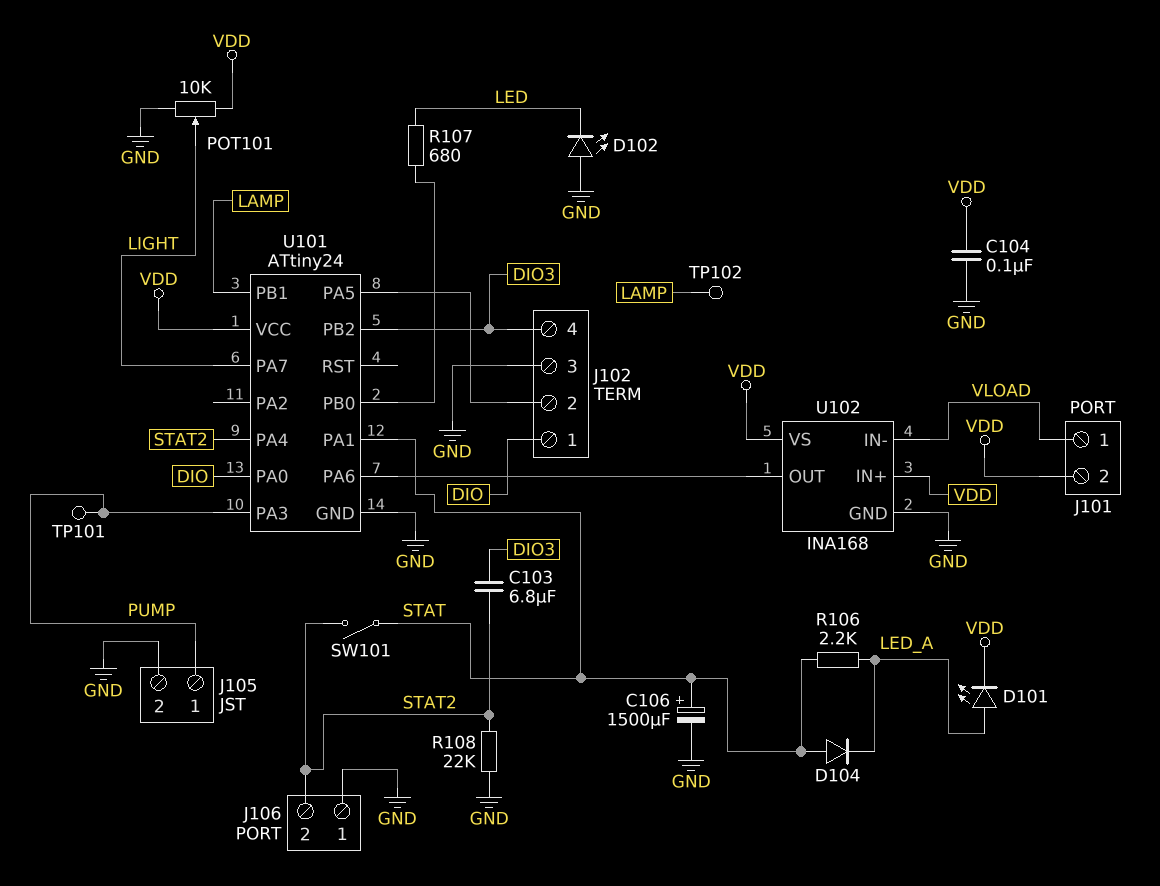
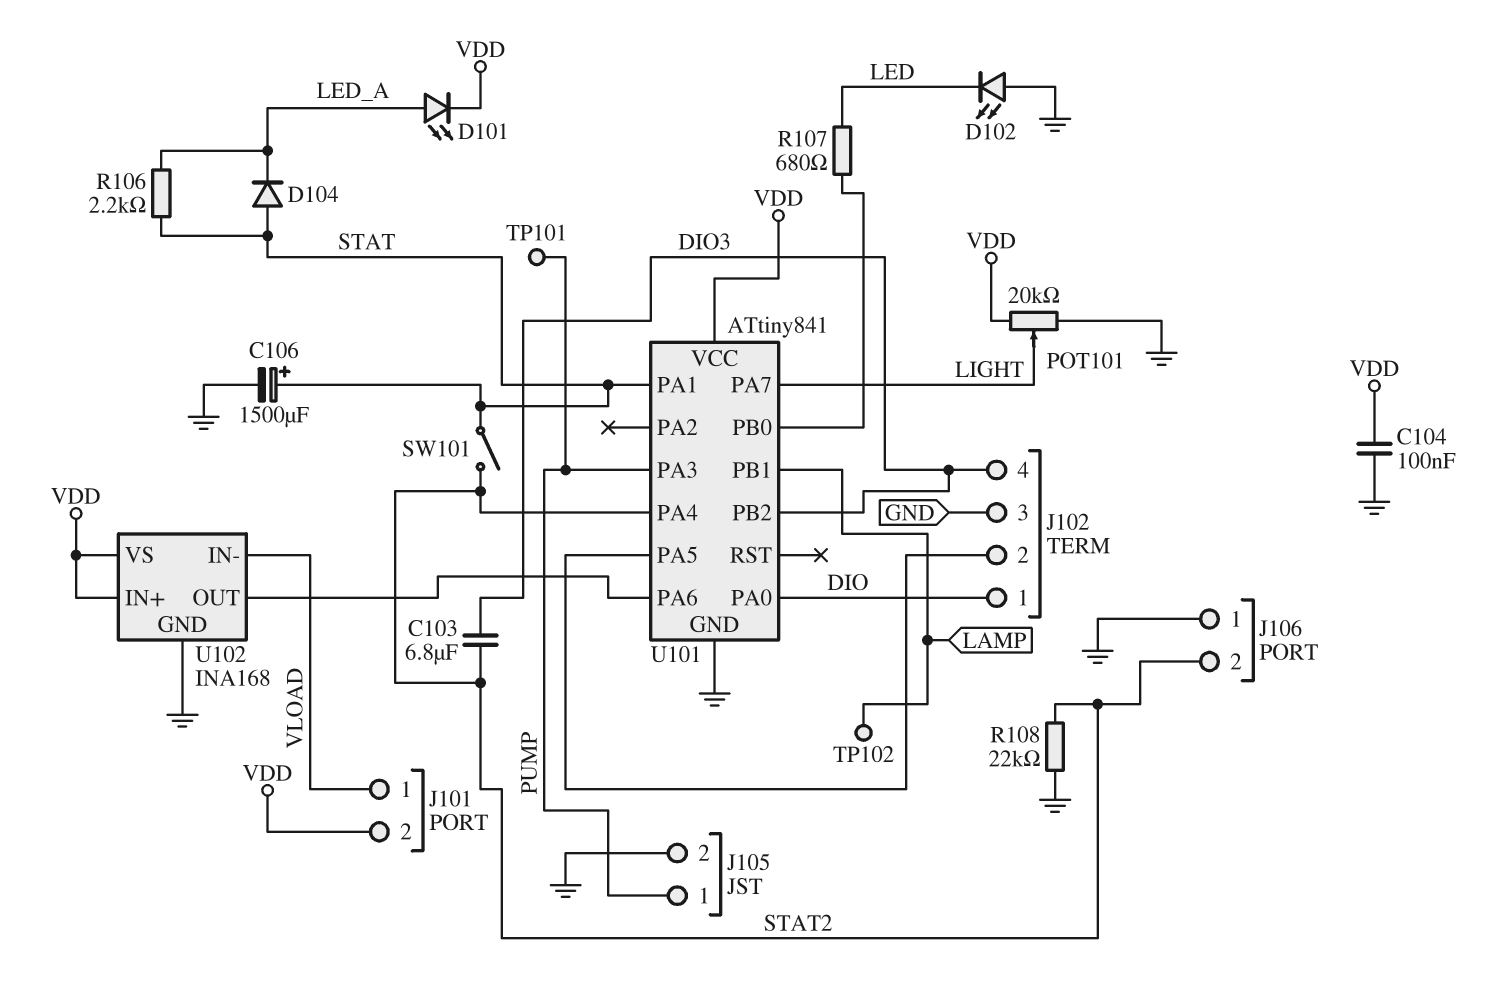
POT101: 10k (GND, VDD, wiper LIGHT) -> 20k (GND, VDD, wiper LIGHT)
U101: ATtiny24 -> ATtiny841

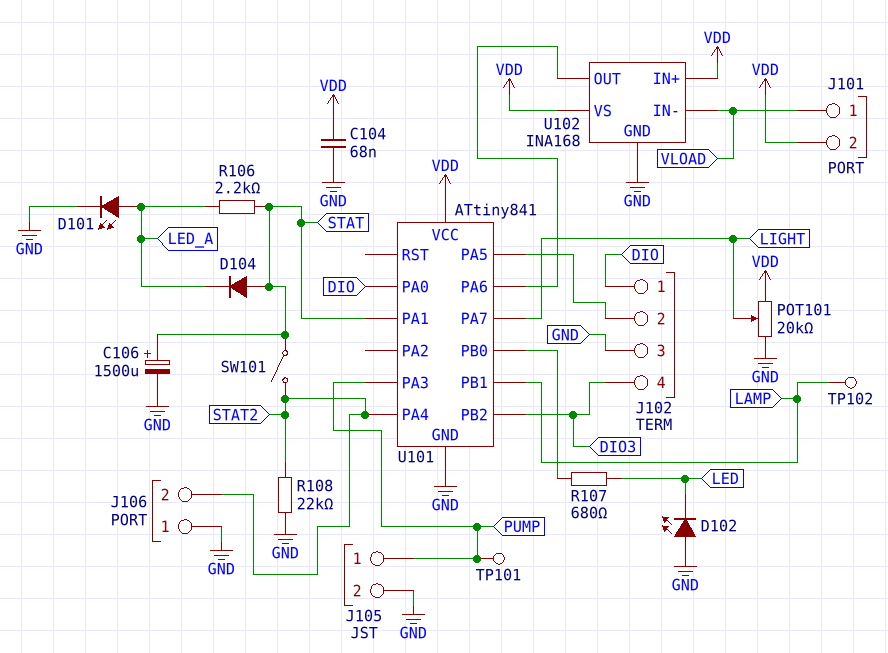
C103: 6.8uF (DIO3, STAT2) -> none
C104: 100nF (GND, VDD) -> 68nF (GND, VDD)
D101: LED (A LED_A, K VDD) -> LED (A LED_A, K GND)

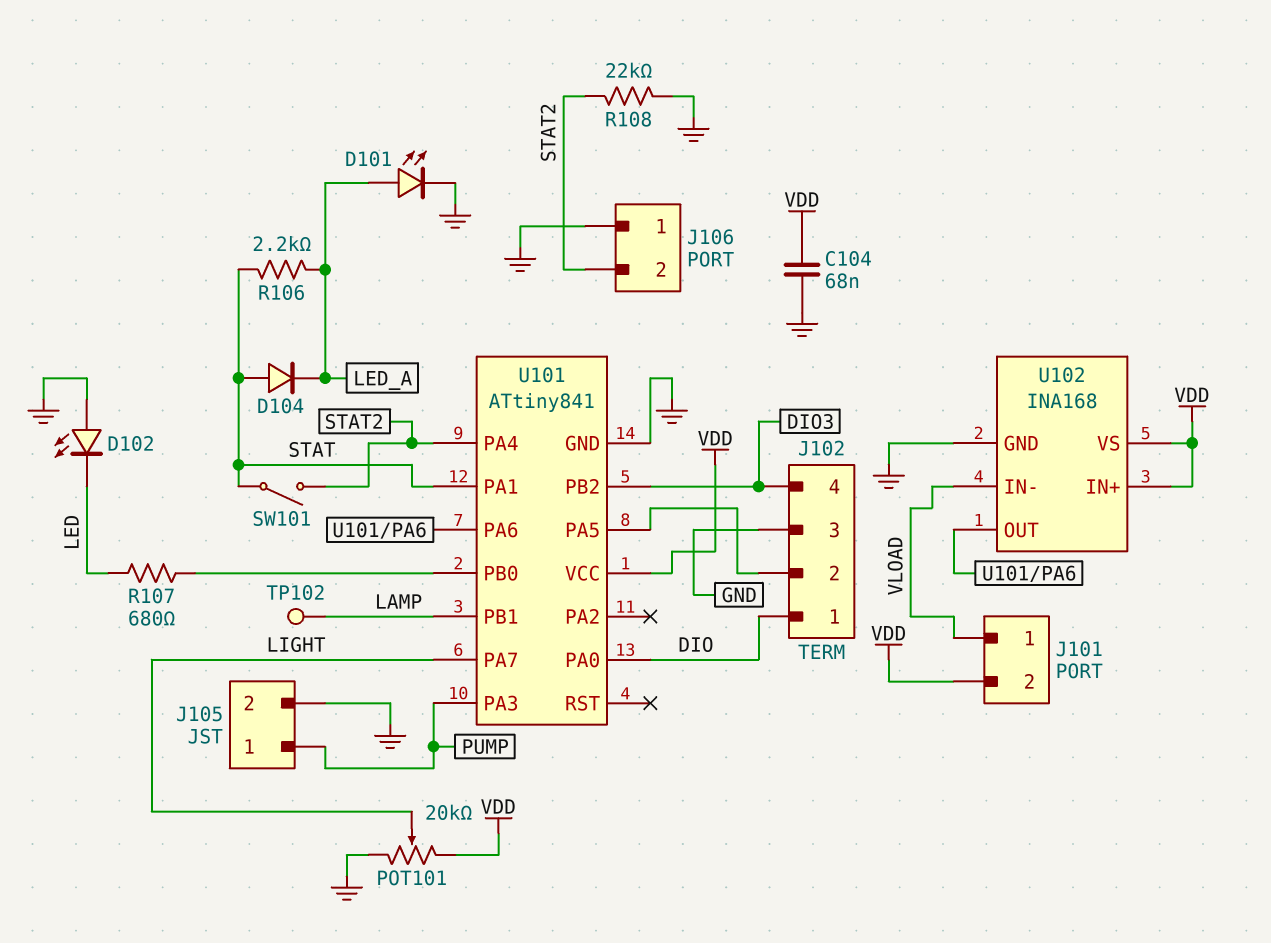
C106: 1500uF (plus STAT, minus GND) -> none
TP101: test point (PUMP) -> none

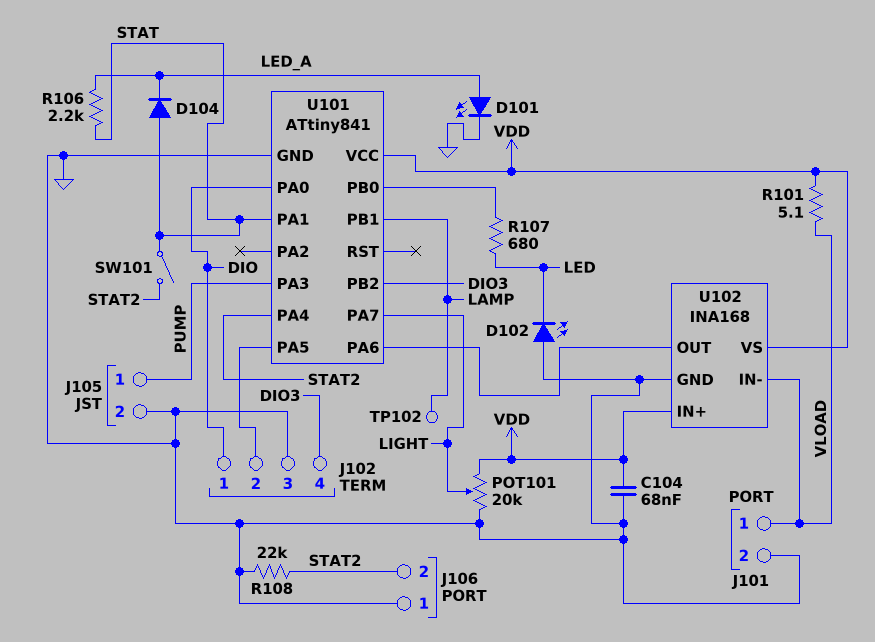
J101 pin 2: VDD -> GND
R101: none -> 5.1 (VDD, VLOAD)

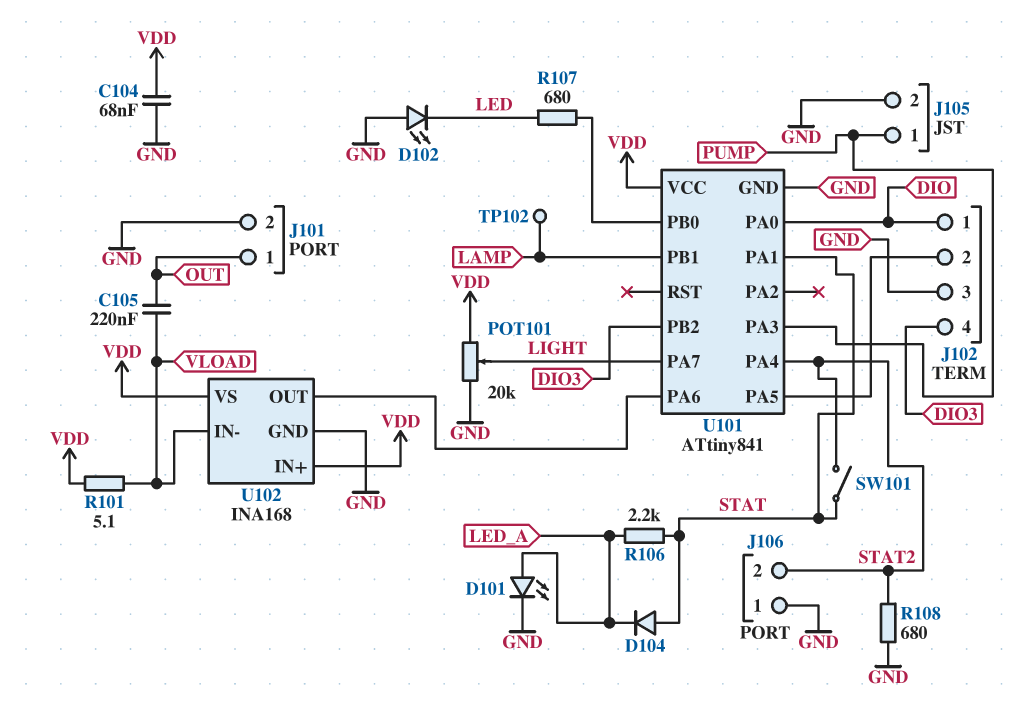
C105: none -> 220nF (OUT, VLOAD)
J101 pin 1: VLOAD -> OUT
R108: 22k (GND, STAT2) -> 680 (GND, STAT2)

